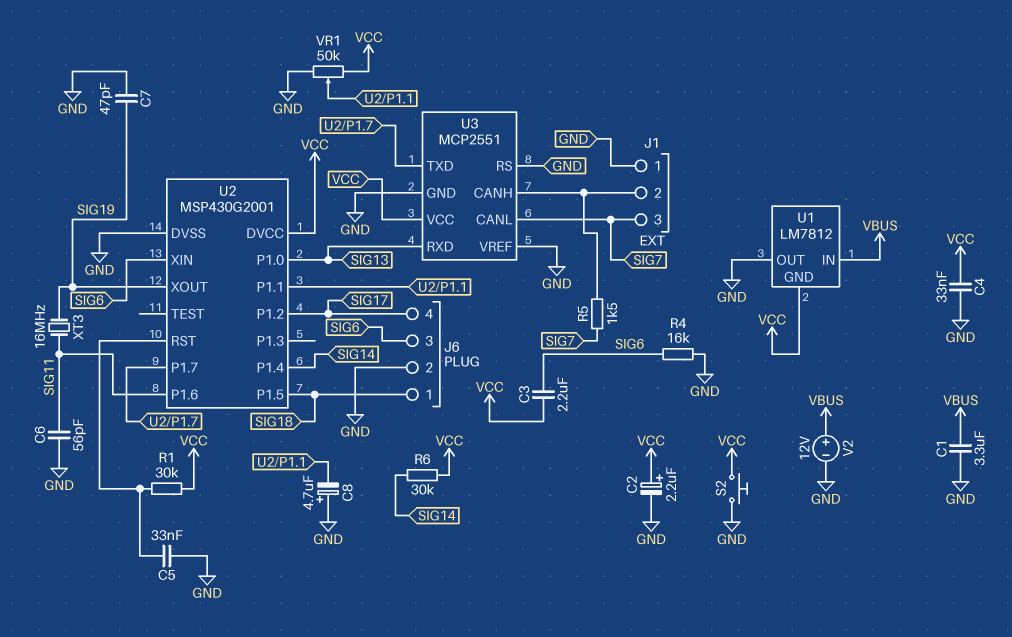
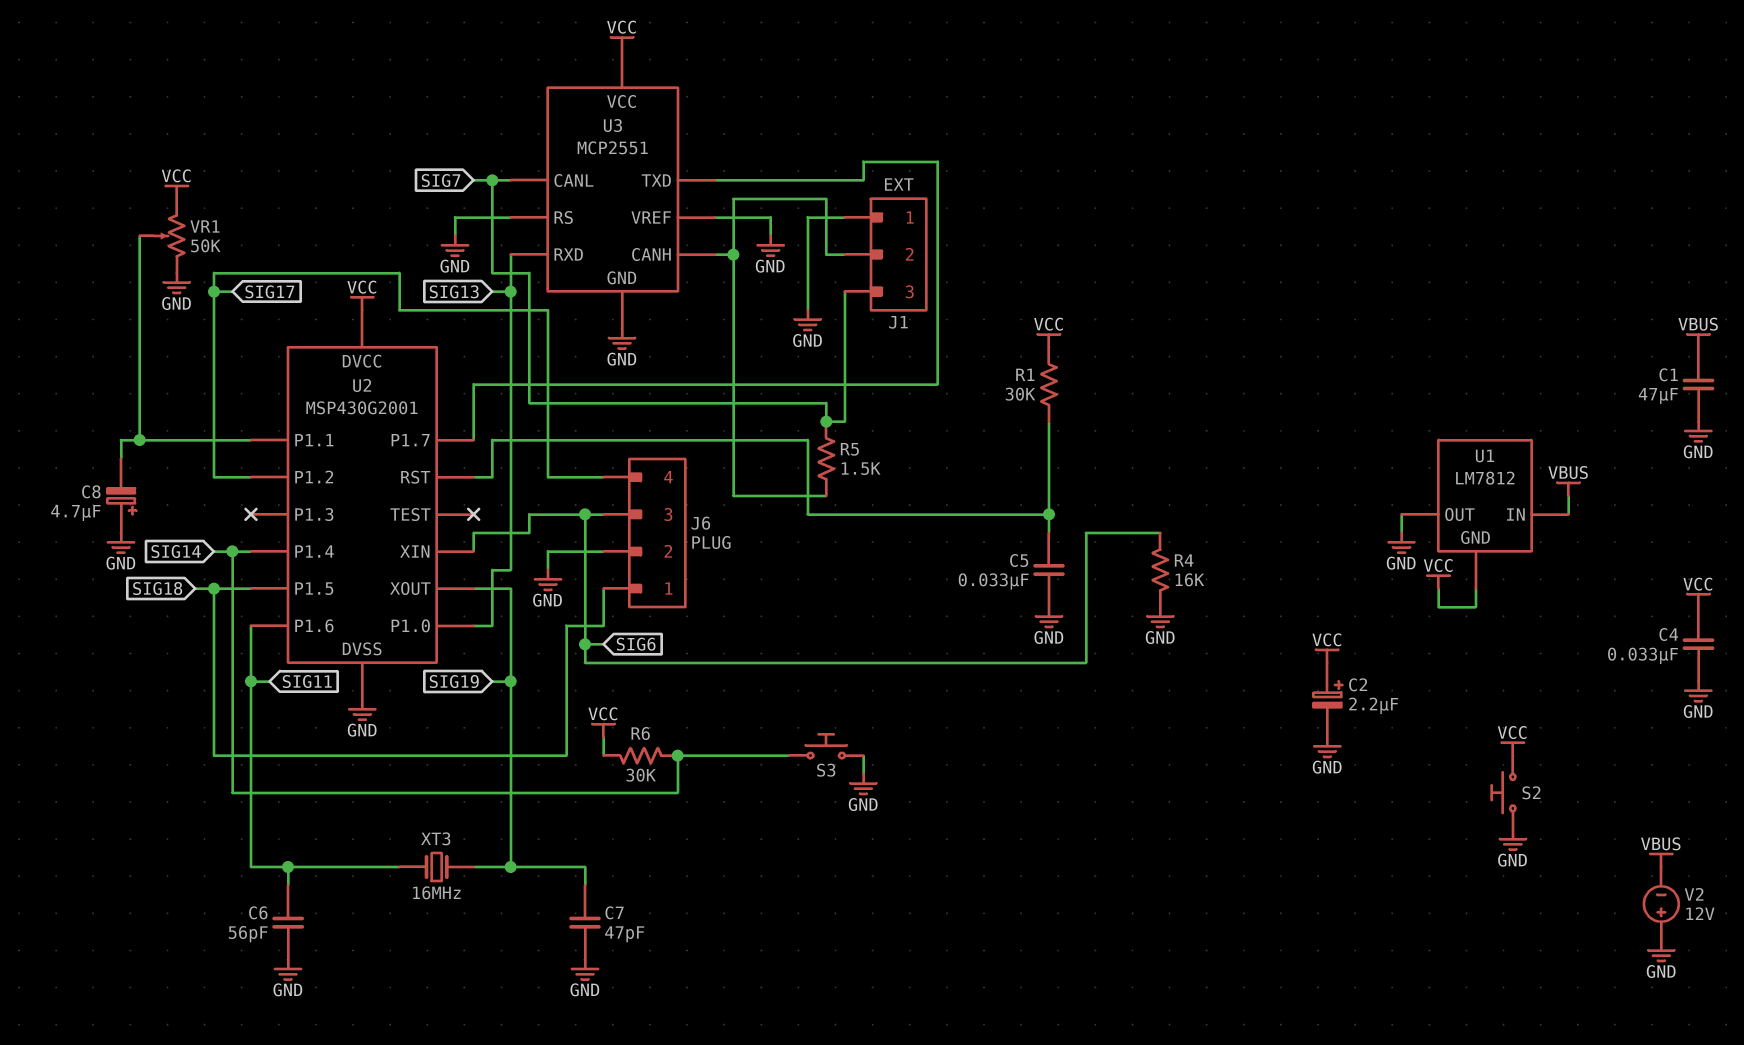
C1: 3.3uF (GND, VBUS) -> 47uF (GND, VBUS)
C3: 2.2uF (SIG6, VCC) -> none
S3: none -> button (GND, SIG14)
V2: 12V (plus VBUS, minus GND) -> 12V (plus GND, minus VBUS)

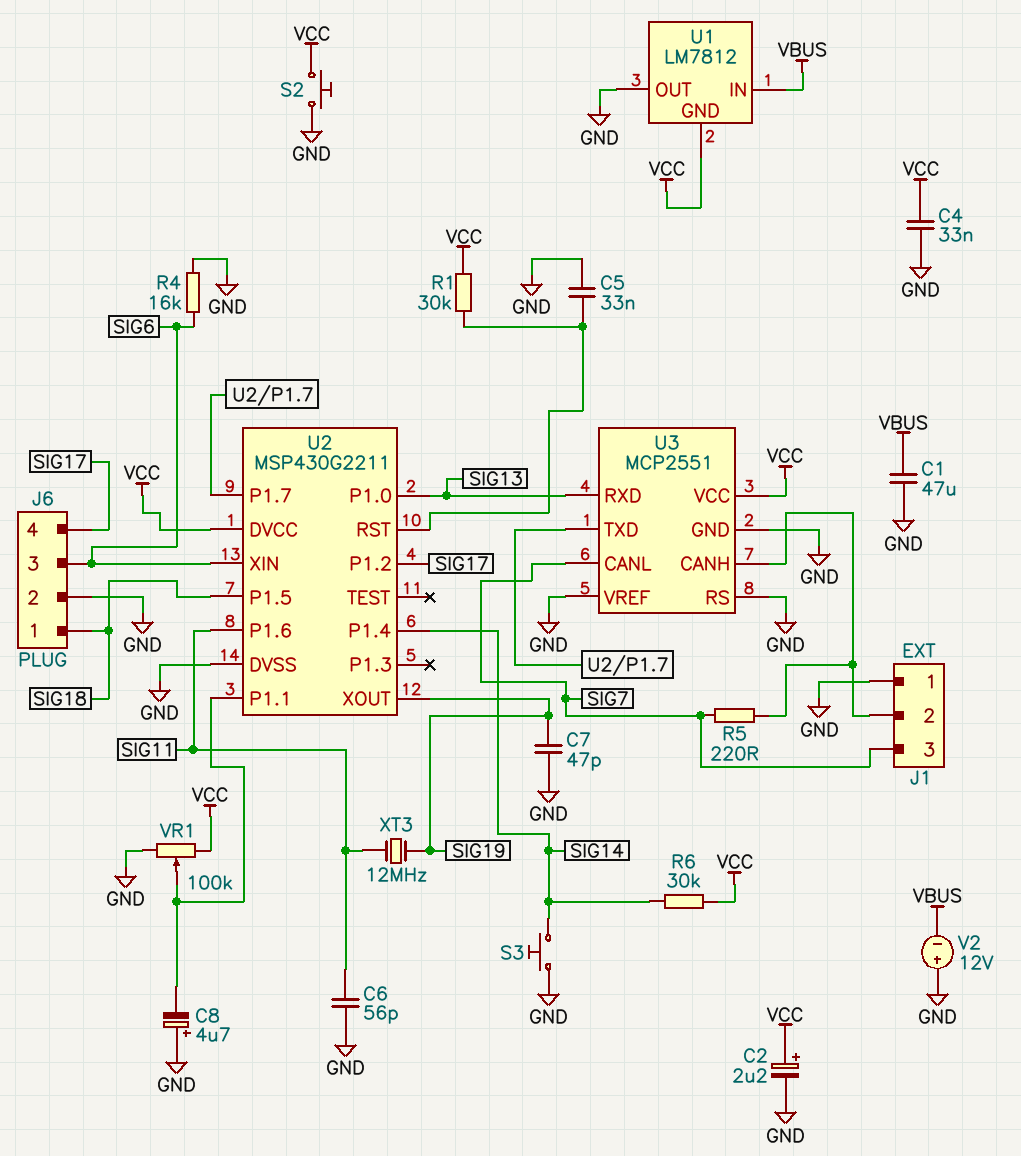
R5: 1.5k (J1/2, SIG7) -> 220 (J1/2, SIG7)
U2: MSP430G2001 -> MSP430G2211
VR1: 50k (GND, VCC, wiper U2/P1.1) -> 100k (GND, VCC, wiper U2/P1.1)
XT3: 16MHz (SIG11, SIG19) -> 12MHz (SIG11, SIG19)

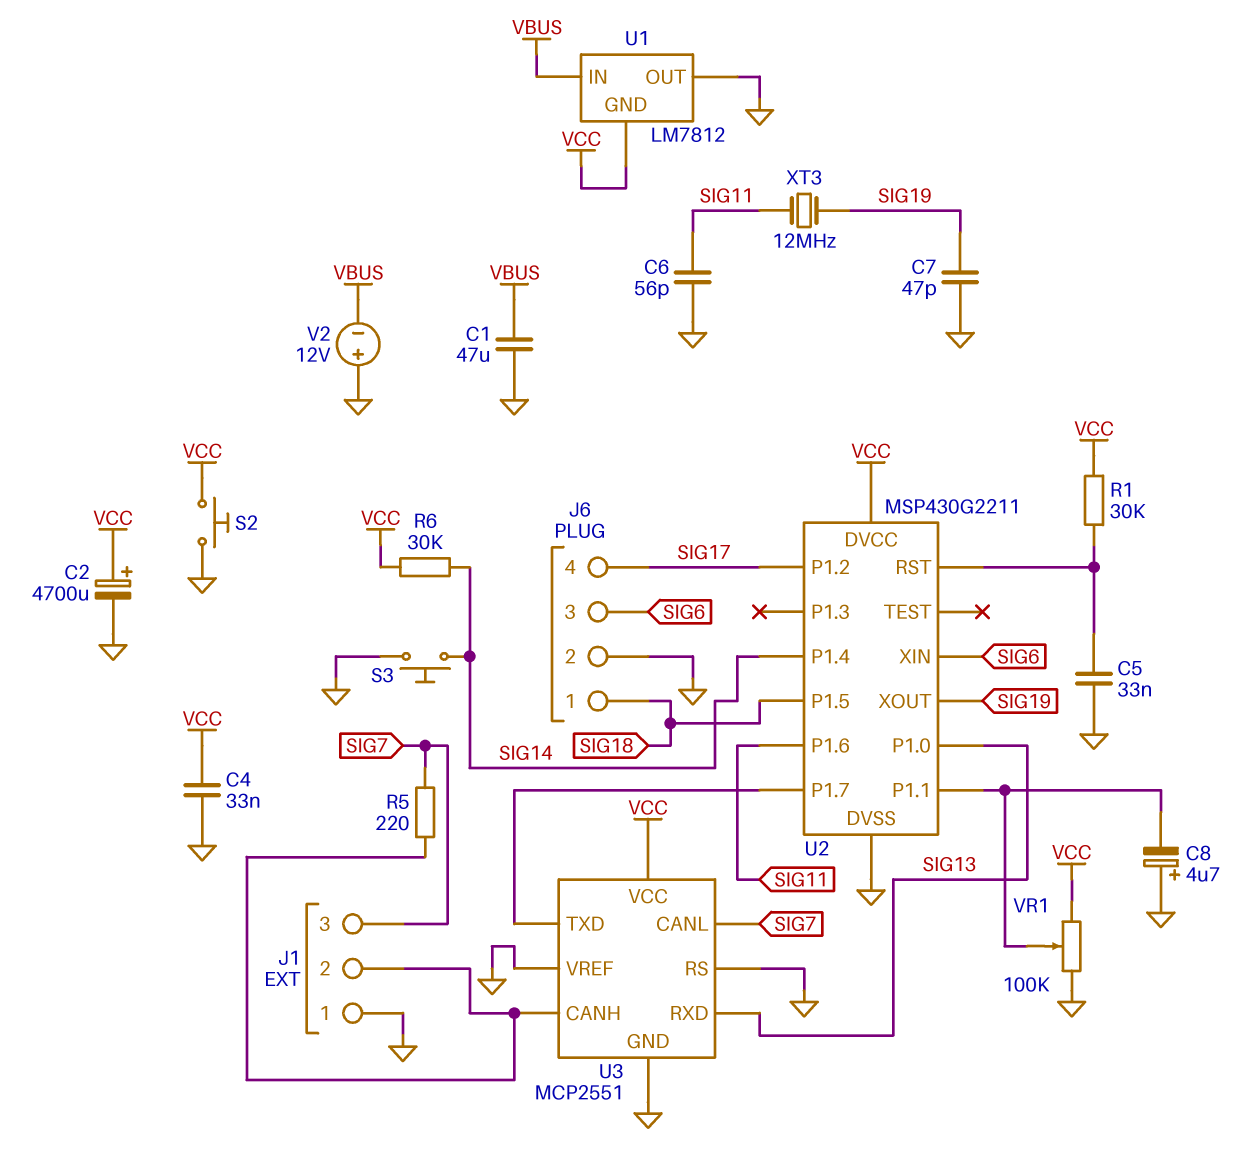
C2: 2.2uF (plus VCC, minus GND) -> 4700uF (plus VCC, minus GND)
R4: 16k (GND, SIG6) -> none

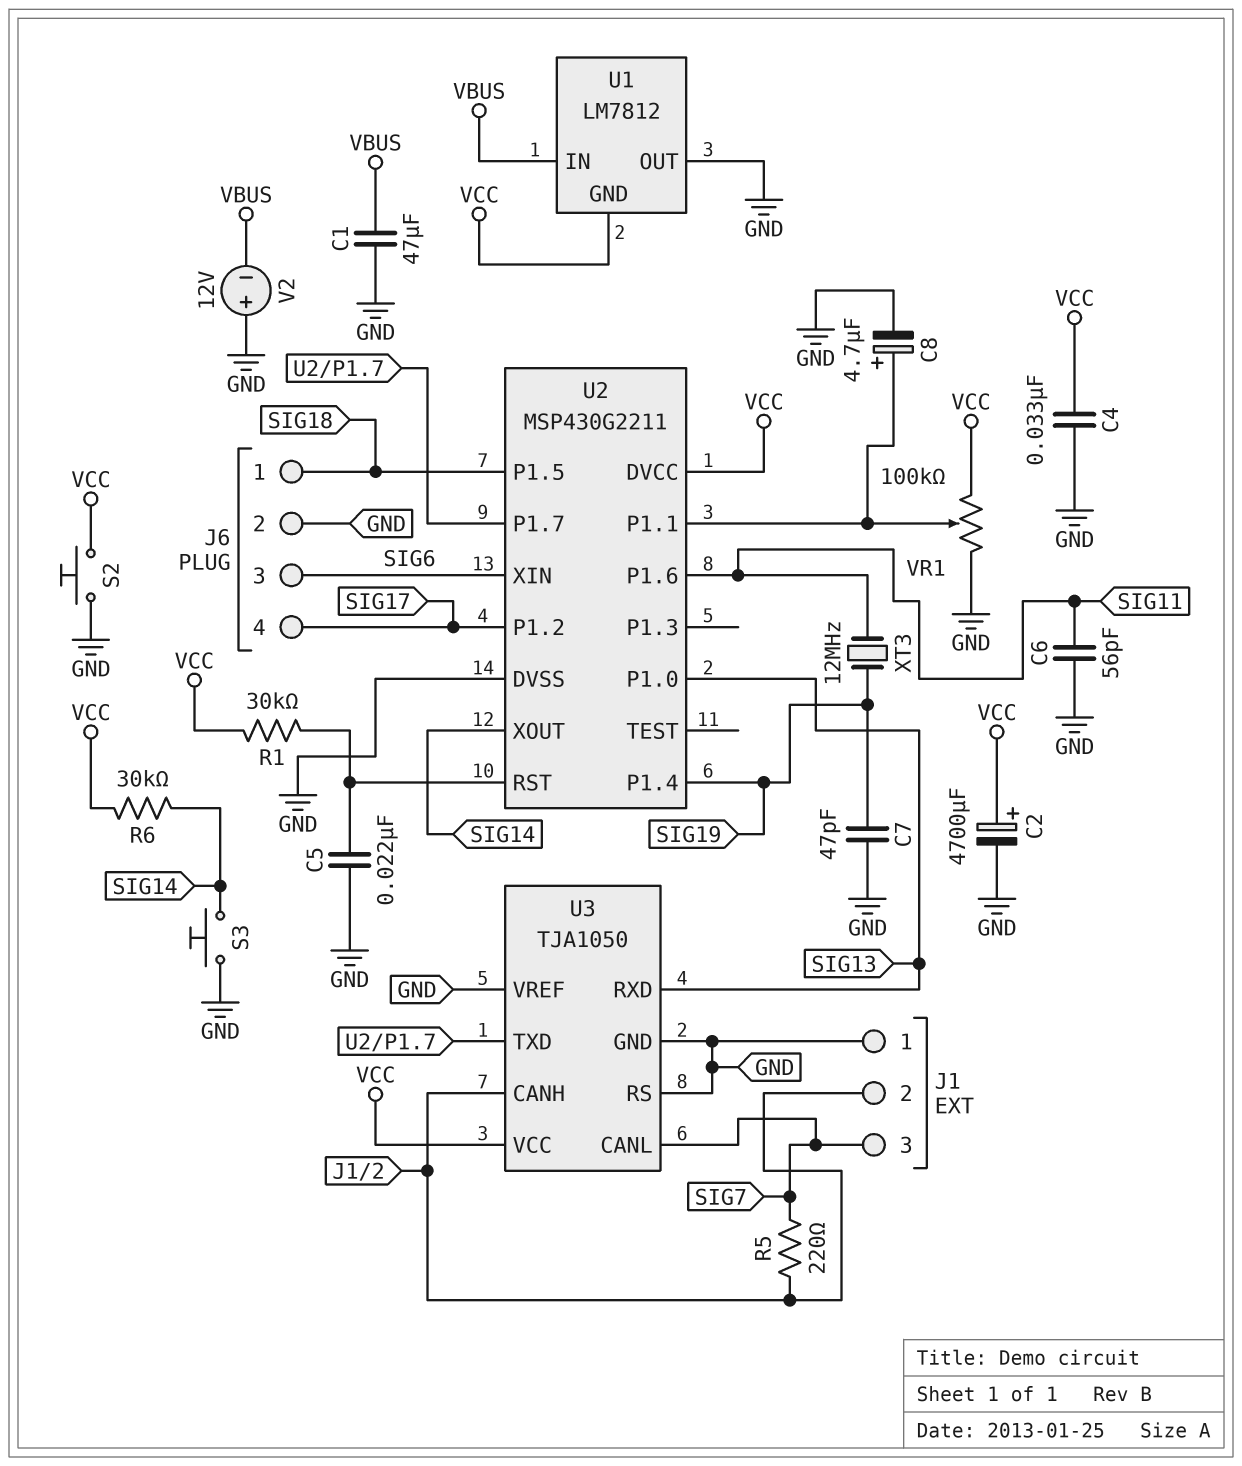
C5: 33nF (GND, U2/RST) -> 22nF (GND, U2/RST)
C8: 4.7uF (plus GND, minus U2/P1.1) -> 4.7uF (plus U2/P1.1, minus GND)
U2 pin P1.4: SIG14 -> SIG19
U2 pin XOUT: SIG19 -> SIG14
U3: MCP2551 -> TJA1050

